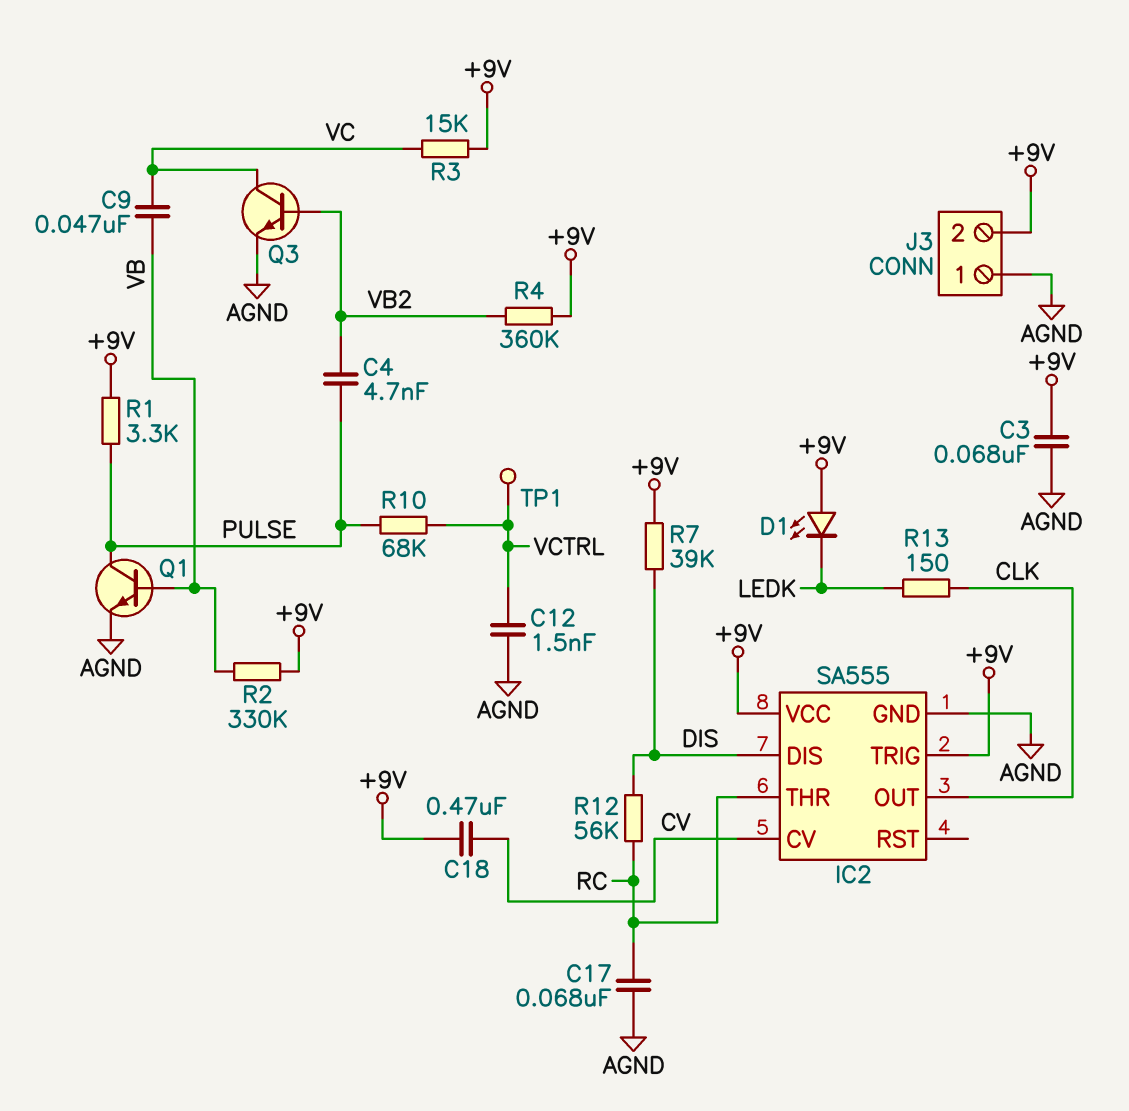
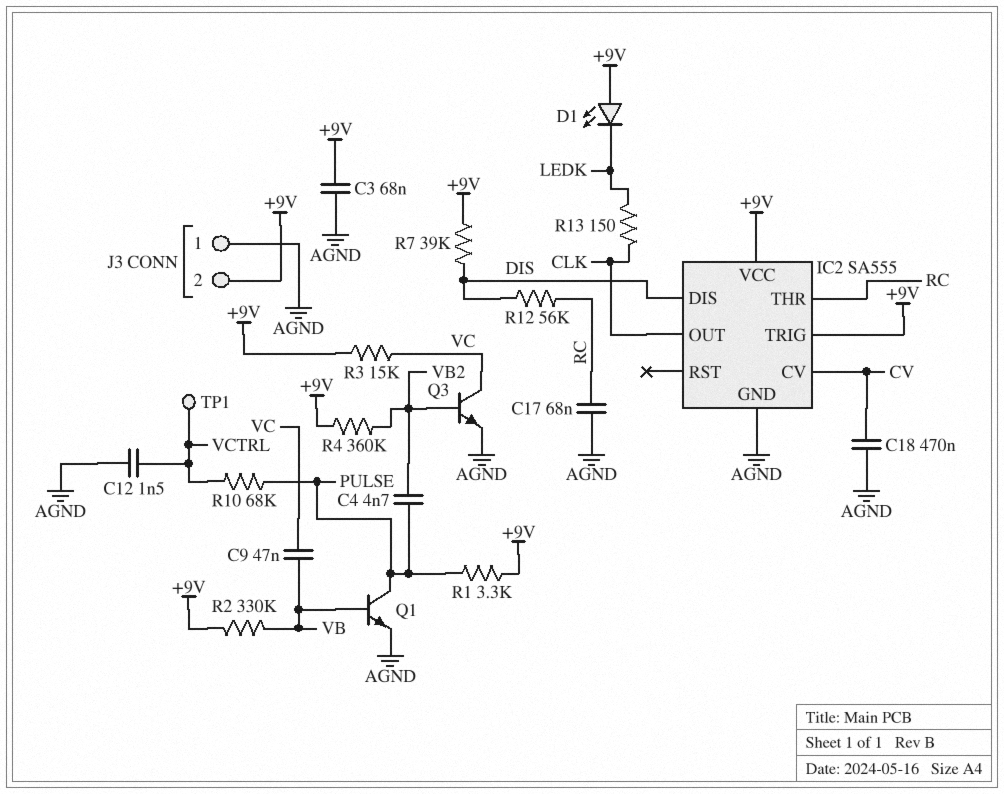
C18: 470nF (+9V, CV) -> 470nF (AGND, CV)

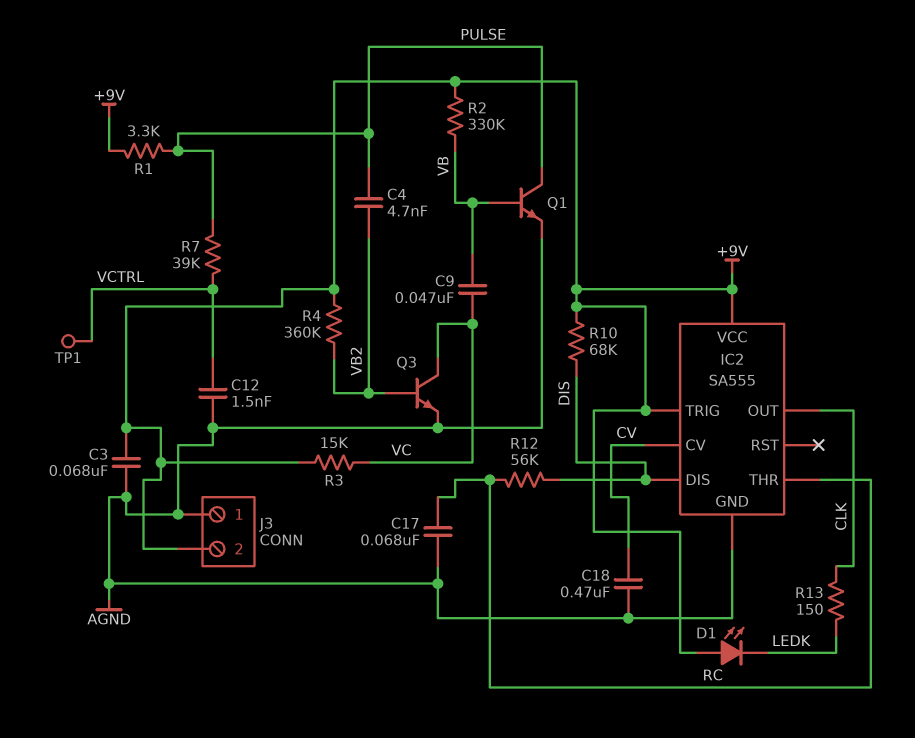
R7: 39k (+9V, DIS) -> 39k (PULSE, VCTRL)
R10: 68k (PULSE, VCTRL) -> 68k (+9V, DIS)

